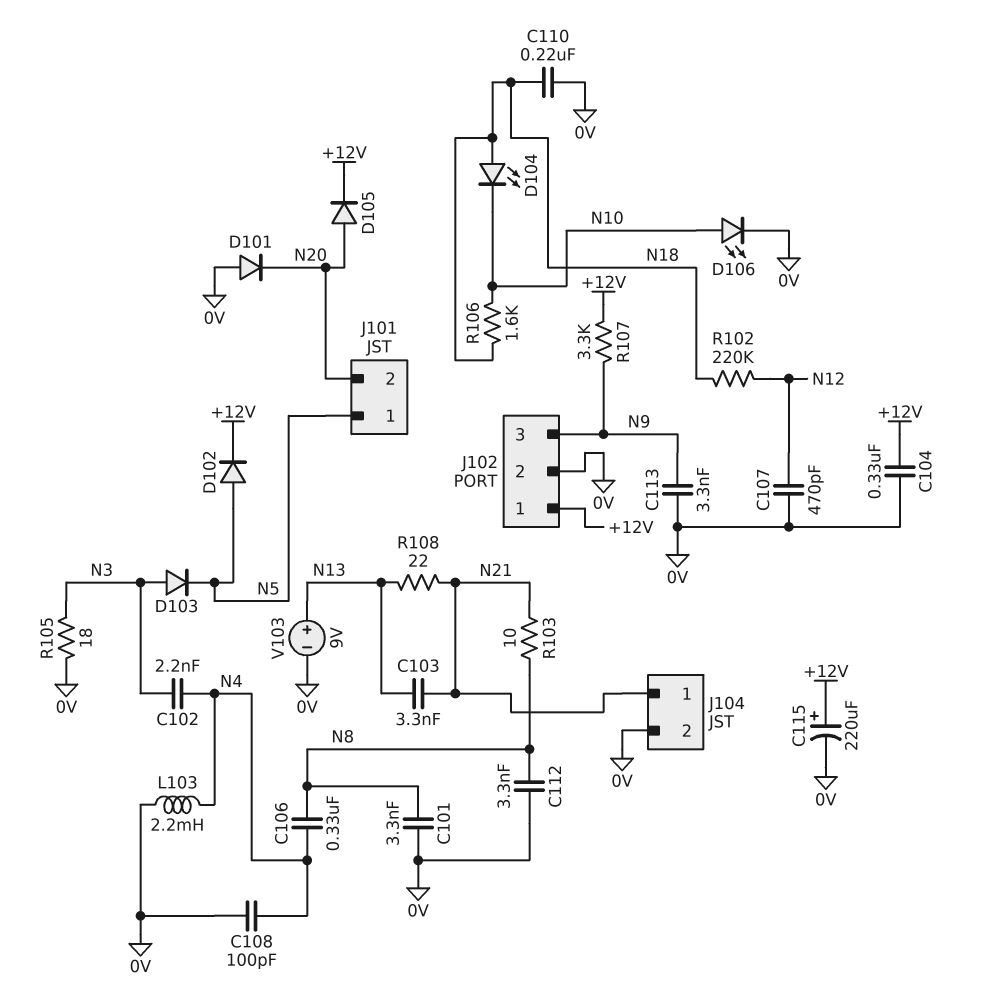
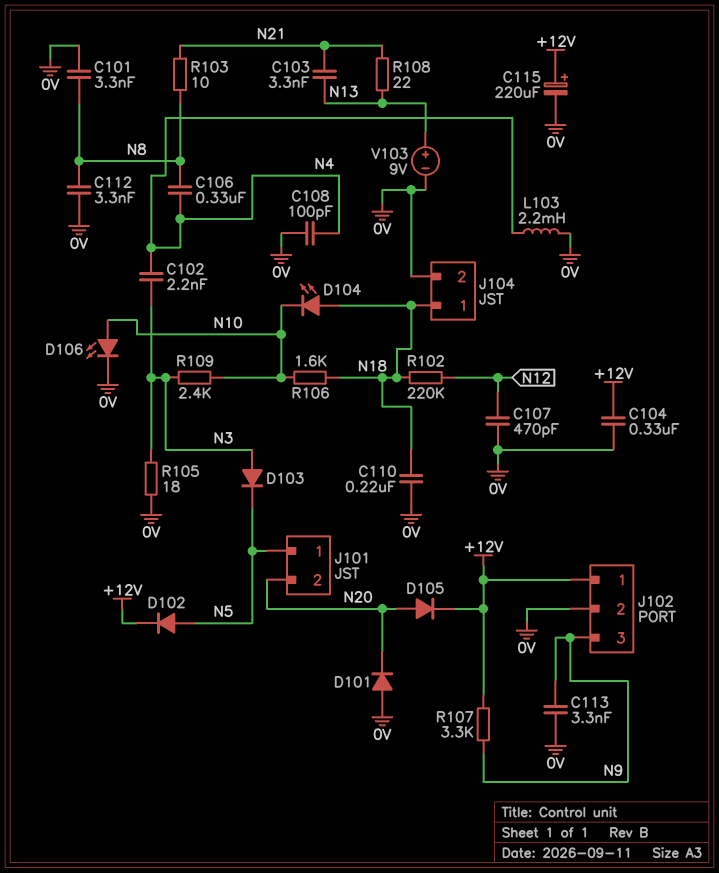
J104 pin 1: N21 -> N18
R109: none -> 2.4k (N3, N10)

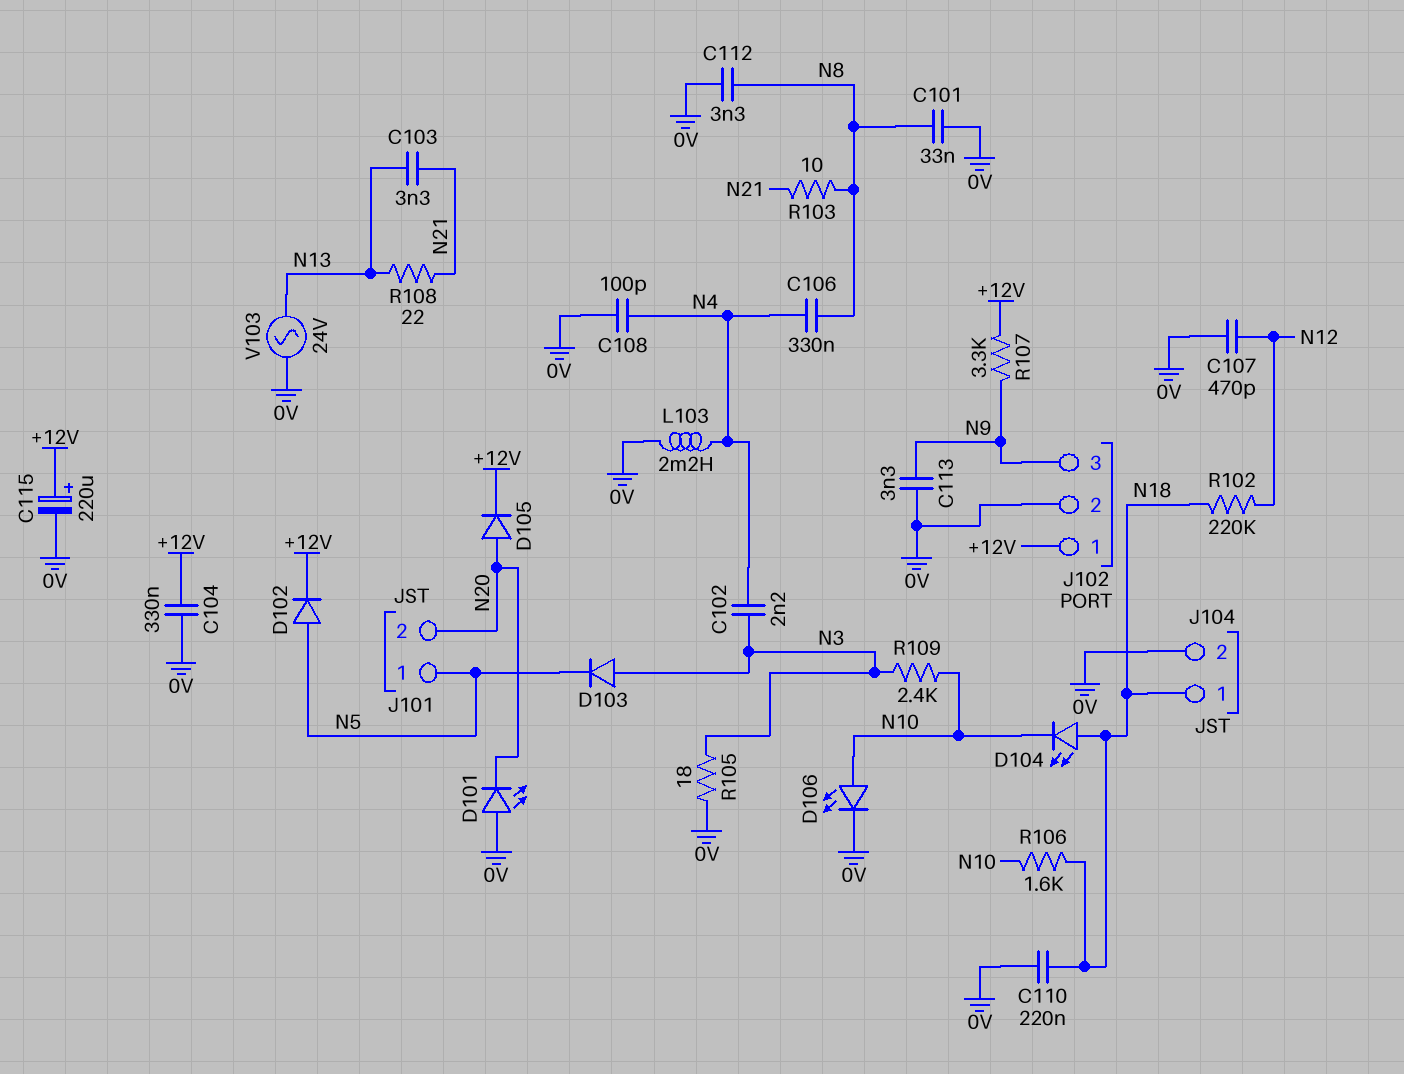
C101: 3.3nF (0V, N8) -> 33nF (0V, N8)
D101: diode (A 0V, K N20) -> LED (A 0V, K N20)
V103: 9V (plus N13, minus 0V) -> AC 24V (0V, N13)

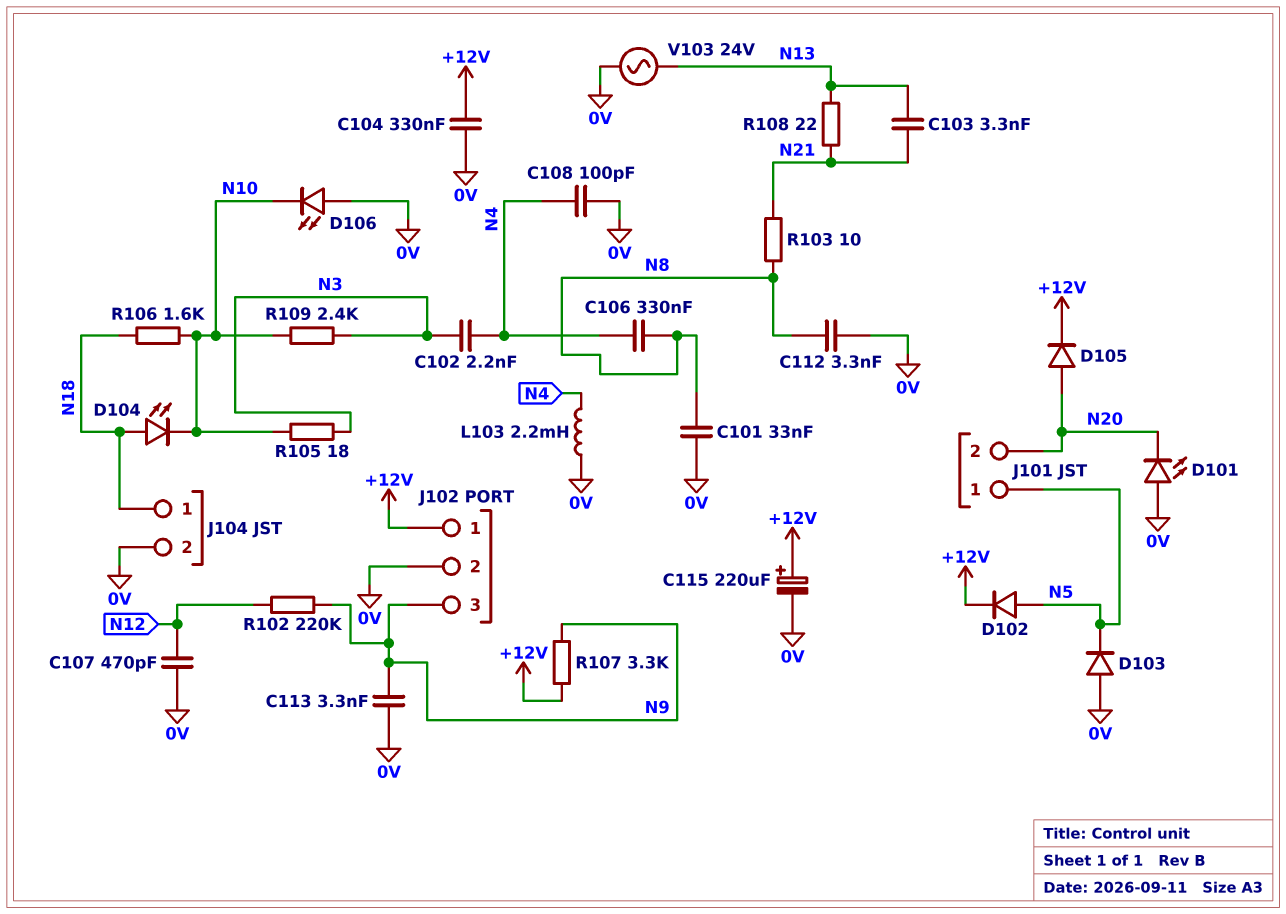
C110: 220nF (0V, N18) -> none
D103: diode (A N3, K N5) -> diode (A 0V, K N5)
D106: LED (A N10, K 0V) -> LED (A 0V, K N10)
R102: 220k (N12, N18) -> 220k (N9, N12)
R105: 18 (0V, N3) -> 18 (N3, N10)

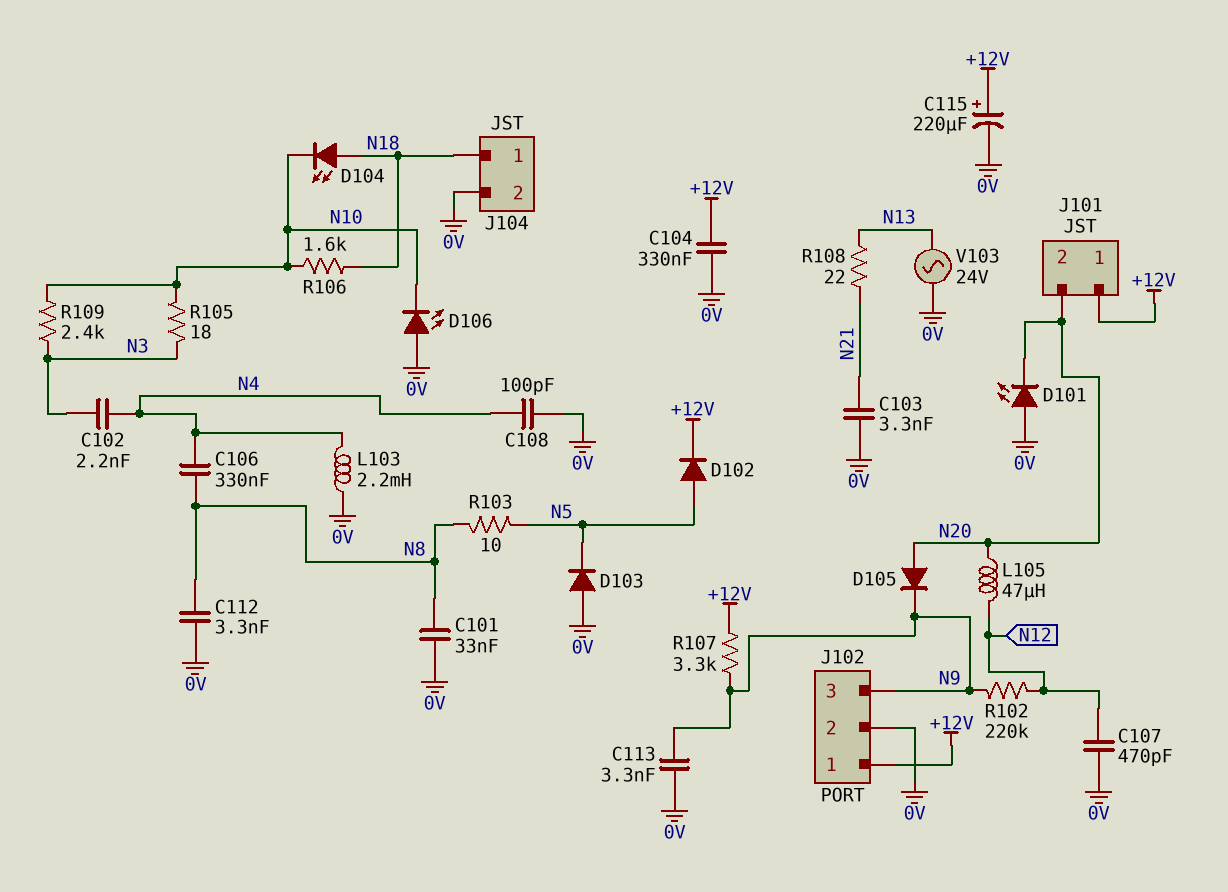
C103: 3.3nF (N13, N21) -> 3.3nF (0V, N21)
D105: diode (A N20, K +12V) -> diode (A N20, K N9)
J101 pin 1: N5 -> +12V
L105: none -> 47uH (N12, N20)
R103: 10 (N8, N21) -> 10 (N5, N8)

